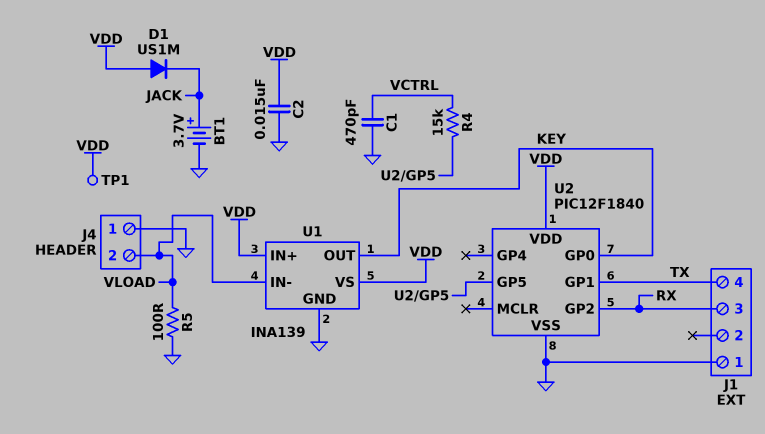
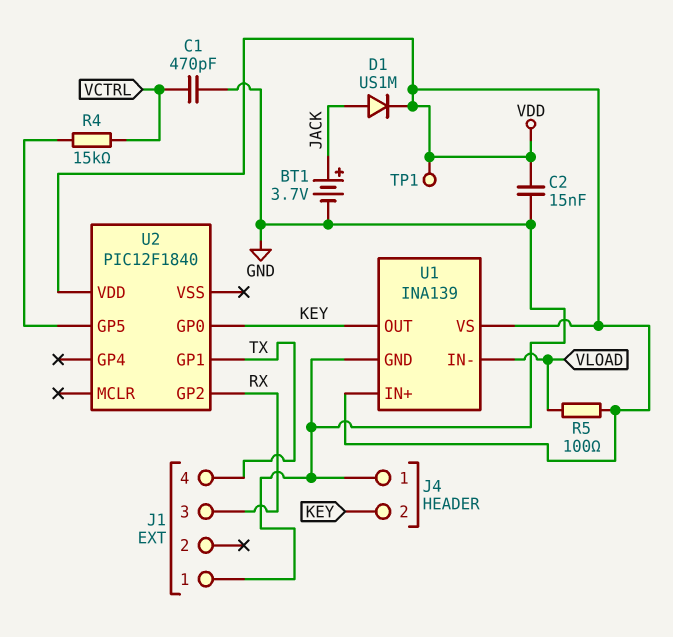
D1: diode US1M (A VDD, K JACK) -> diode US1M (A JACK, K VDD)
J4 pin 2: VLOAD -> KEY
R5: 100 (GND, VLOAD) -> 100 (VDD, VLOAD)
U2 pin VSS: GND -> none

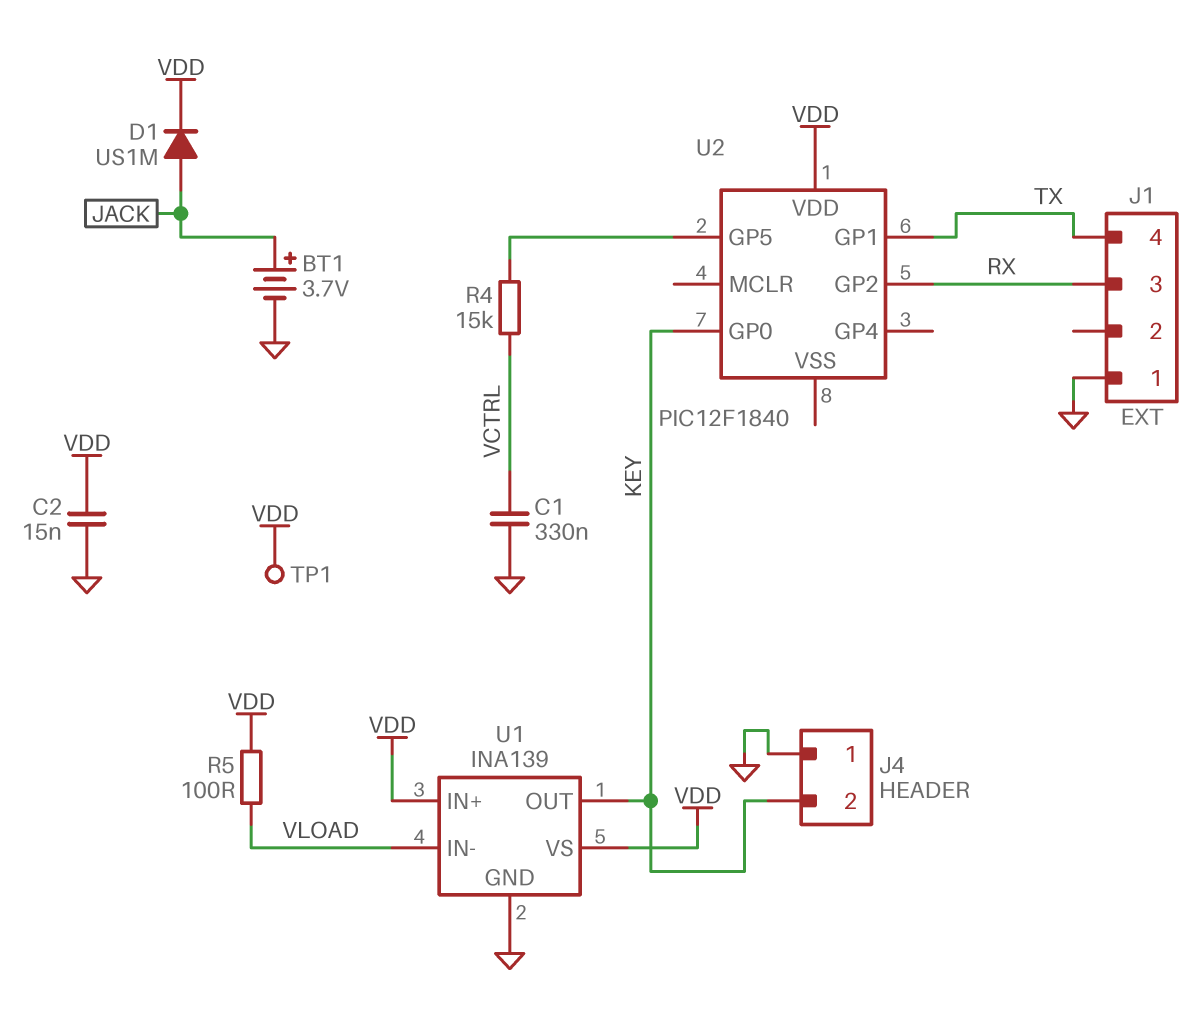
C1: 470pF (GND, VCTRL) -> 330nF (GND, VCTRL)

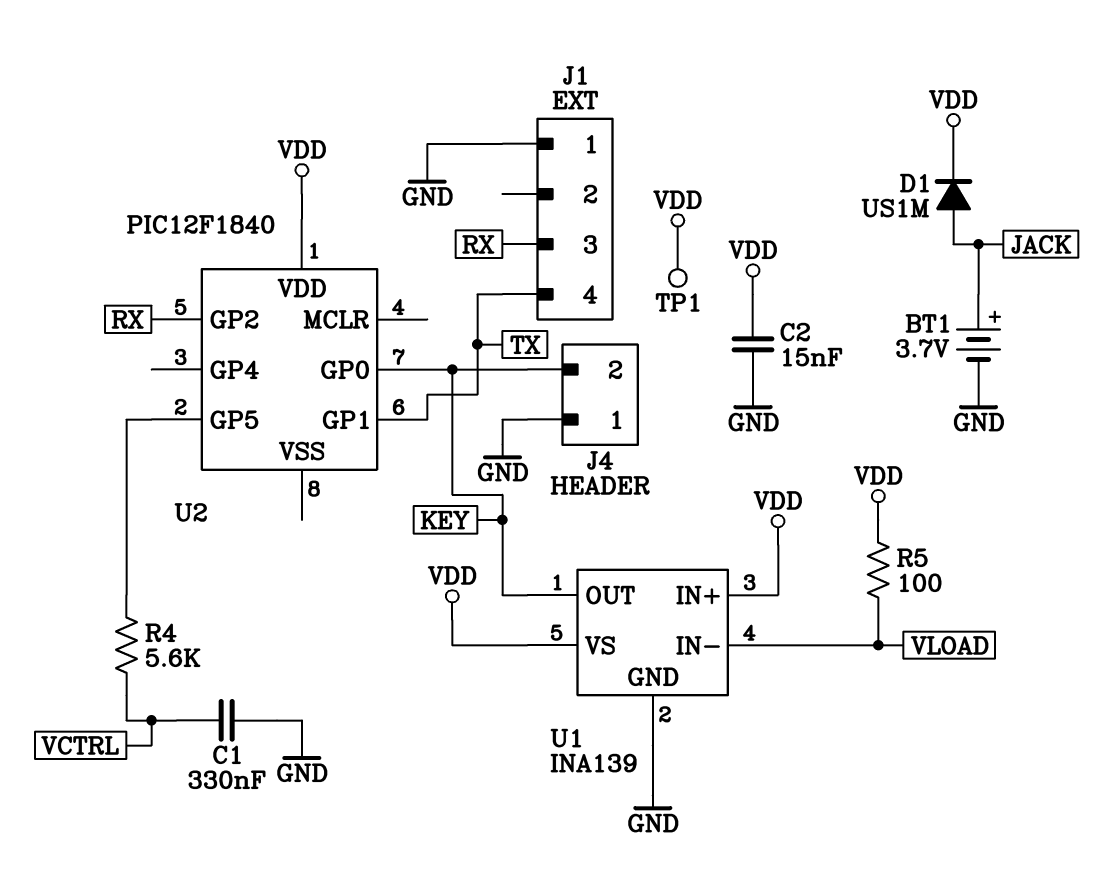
R4: 15k (U2/GP5, VCTRL) -> 5.6k (U2/GP5, VCTRL)

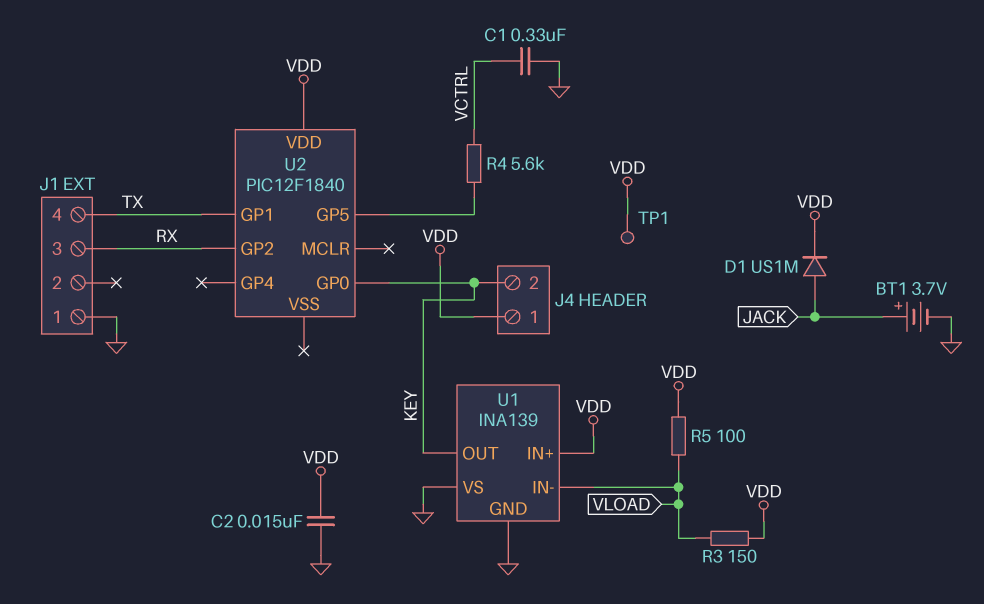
J4 pin 1: GND -> VDD
R3: none -> 150 (VDD, VLOAD)
U1 pin VS: VDD -> GND

